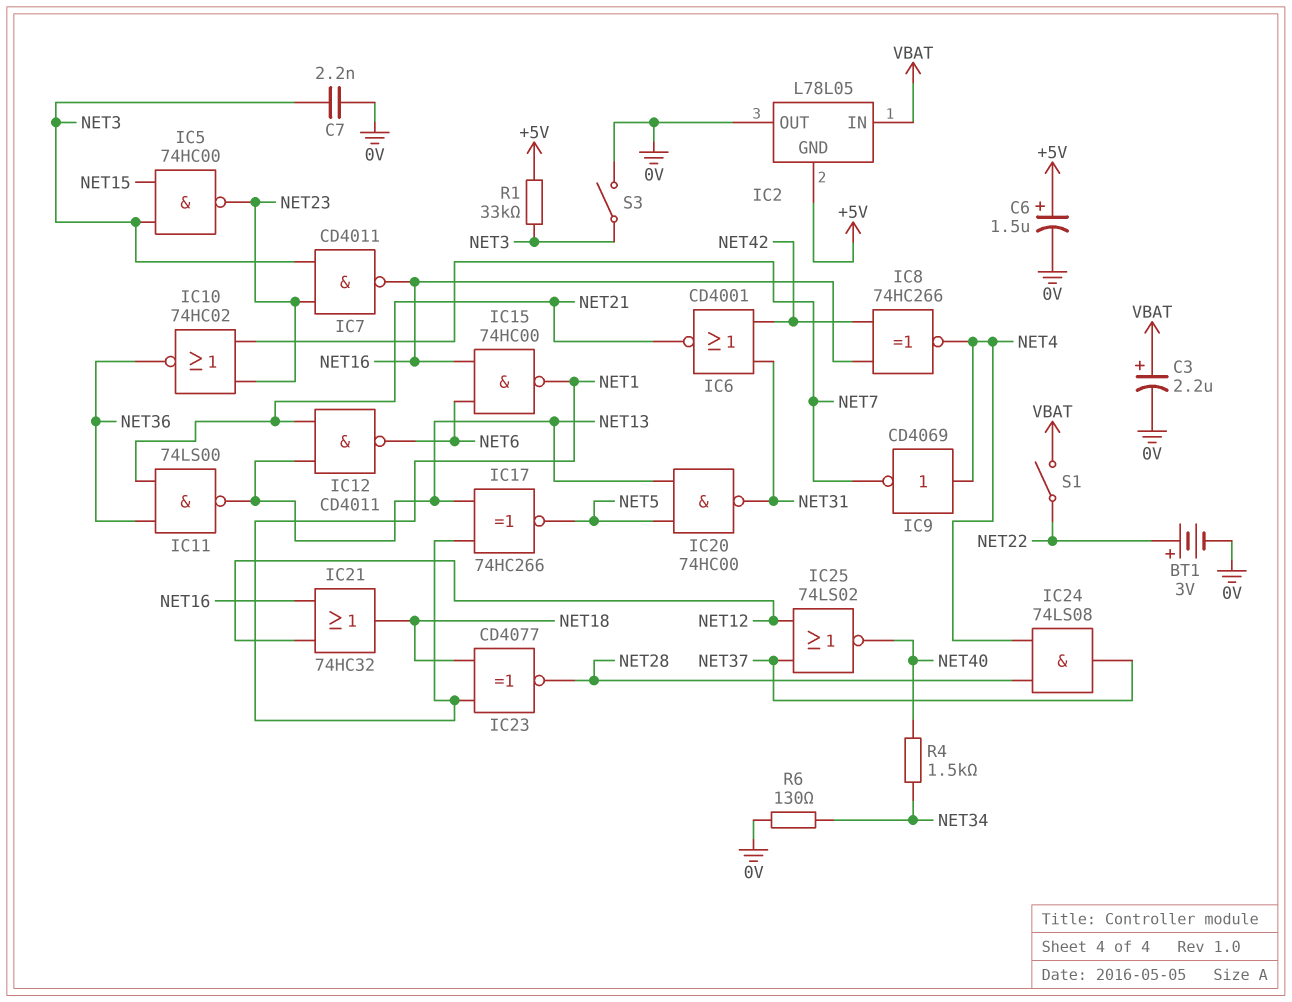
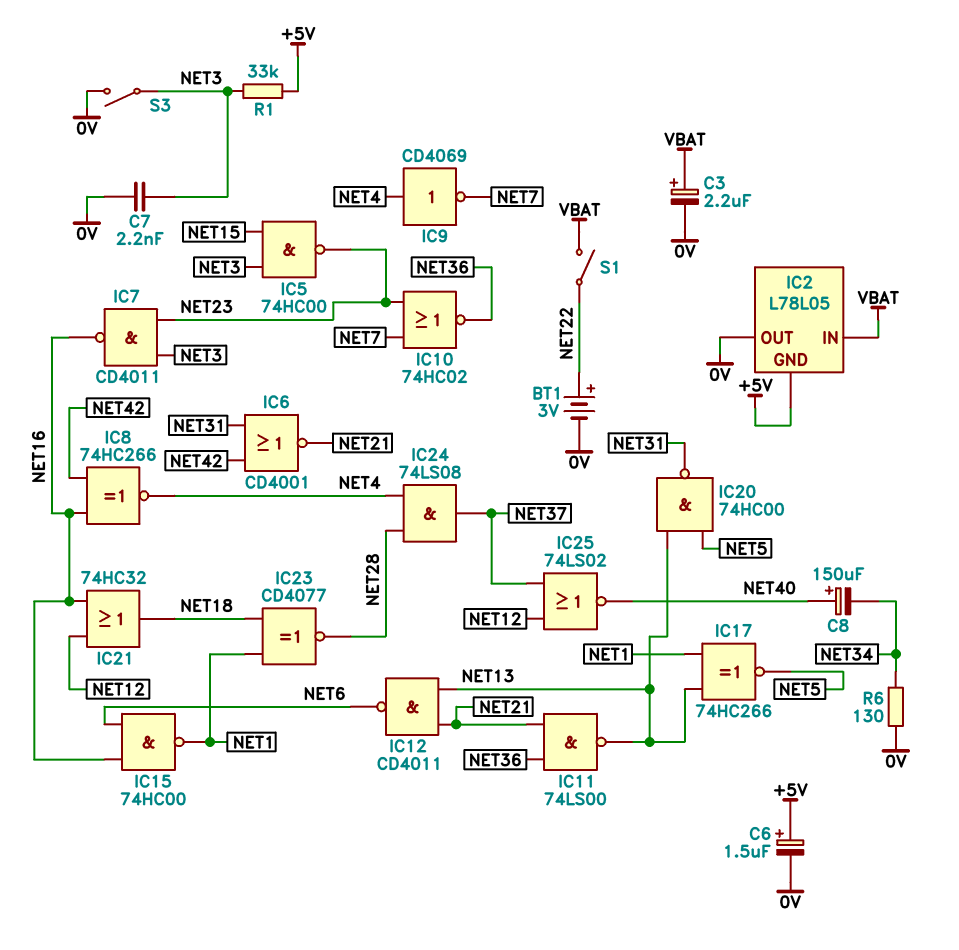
C8: none -> 150uF (plus NET40, minus NET34)
R4: 1.5k (NET34, NET40) -> none

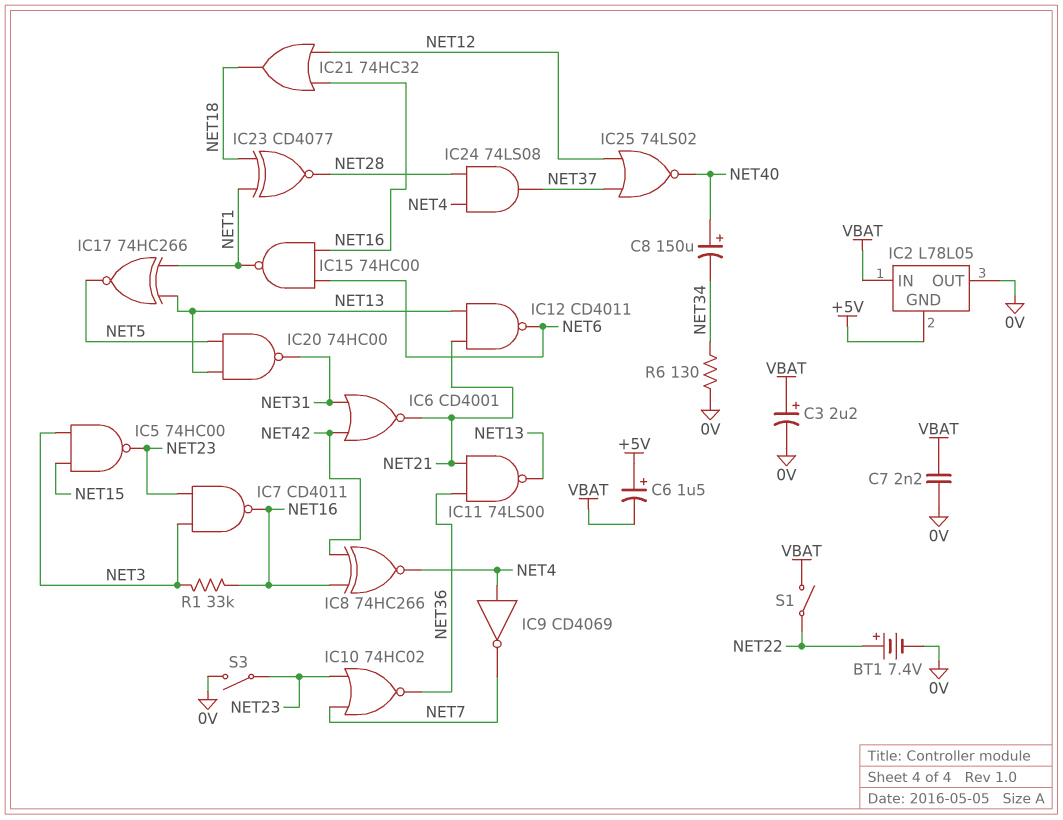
BT1: 3V (plus NET22, minus 0V) -> 7.4V (plus NET22, minus 0V)
C6: 1.5uF (plus +5V, minus 0V) -> 1.5uF (plus +5V, minus VBAT)
C7: 2.2nF (0V, NET3) -> 2.2nF (0V, VBAT)
R1: 33k (+5V, NET3) -> 33k (NET3, NET16)
S3: switch (0V, NET3) -> switch (0V, NET23)

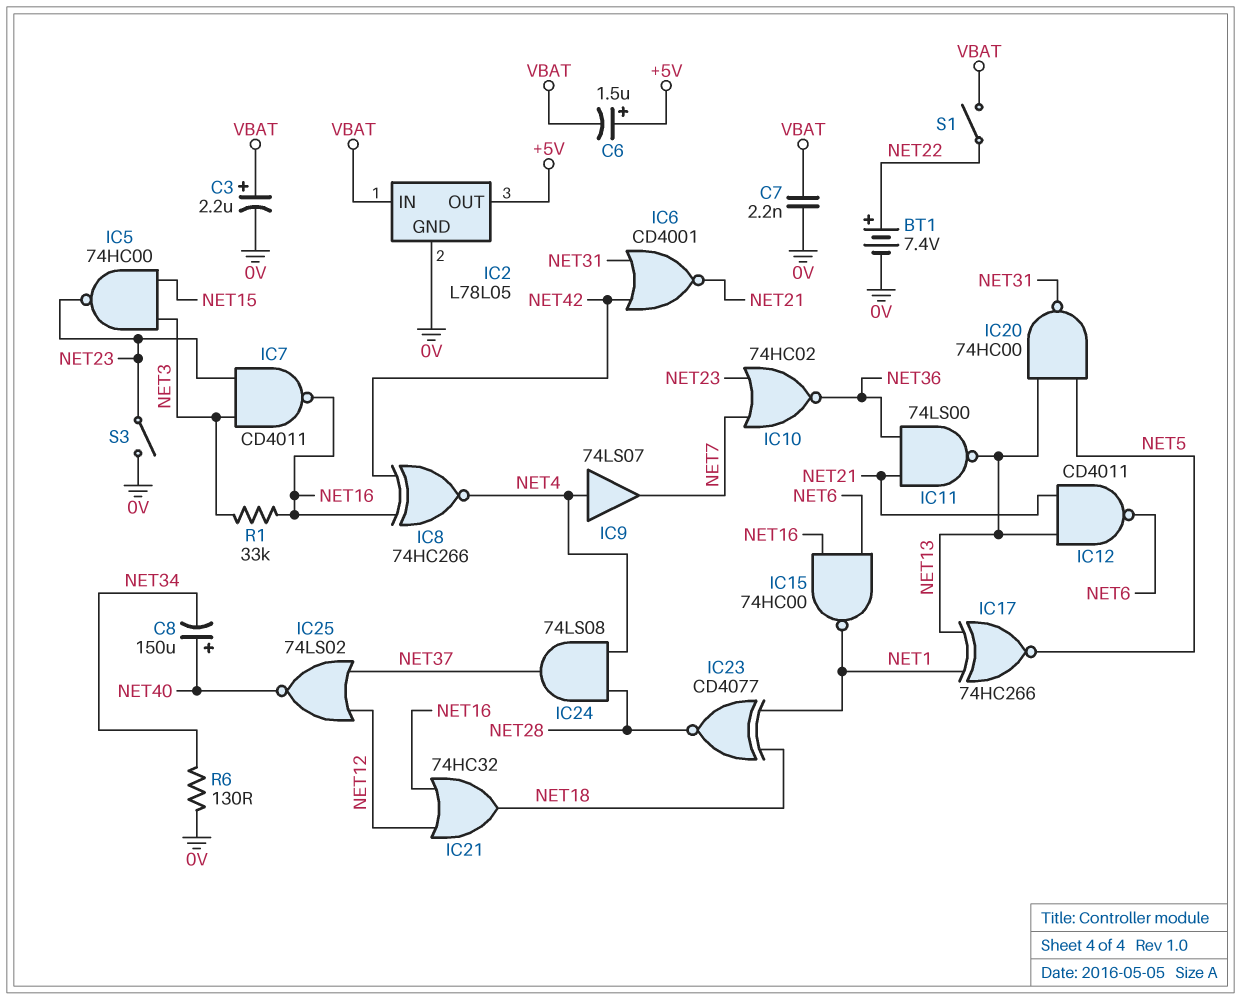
IC2 pin GND: +5V -> 0V
IC2 pin OUT: 0V -> +5V
IC9: NOT CD4069 (in NET4, out NET7) -> buffer 74LS07 (in NET4, out NET7)

